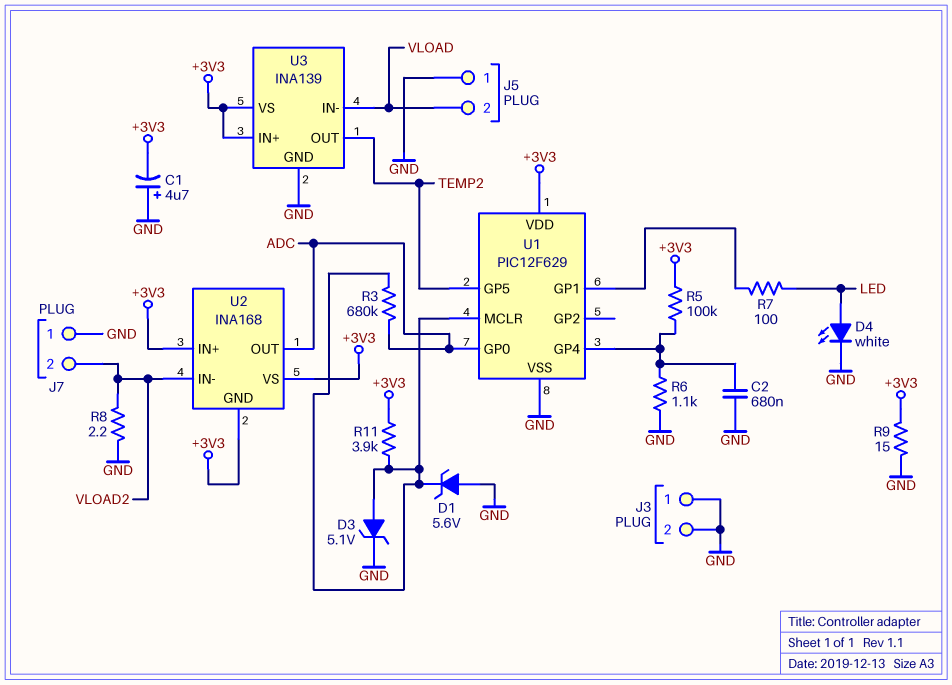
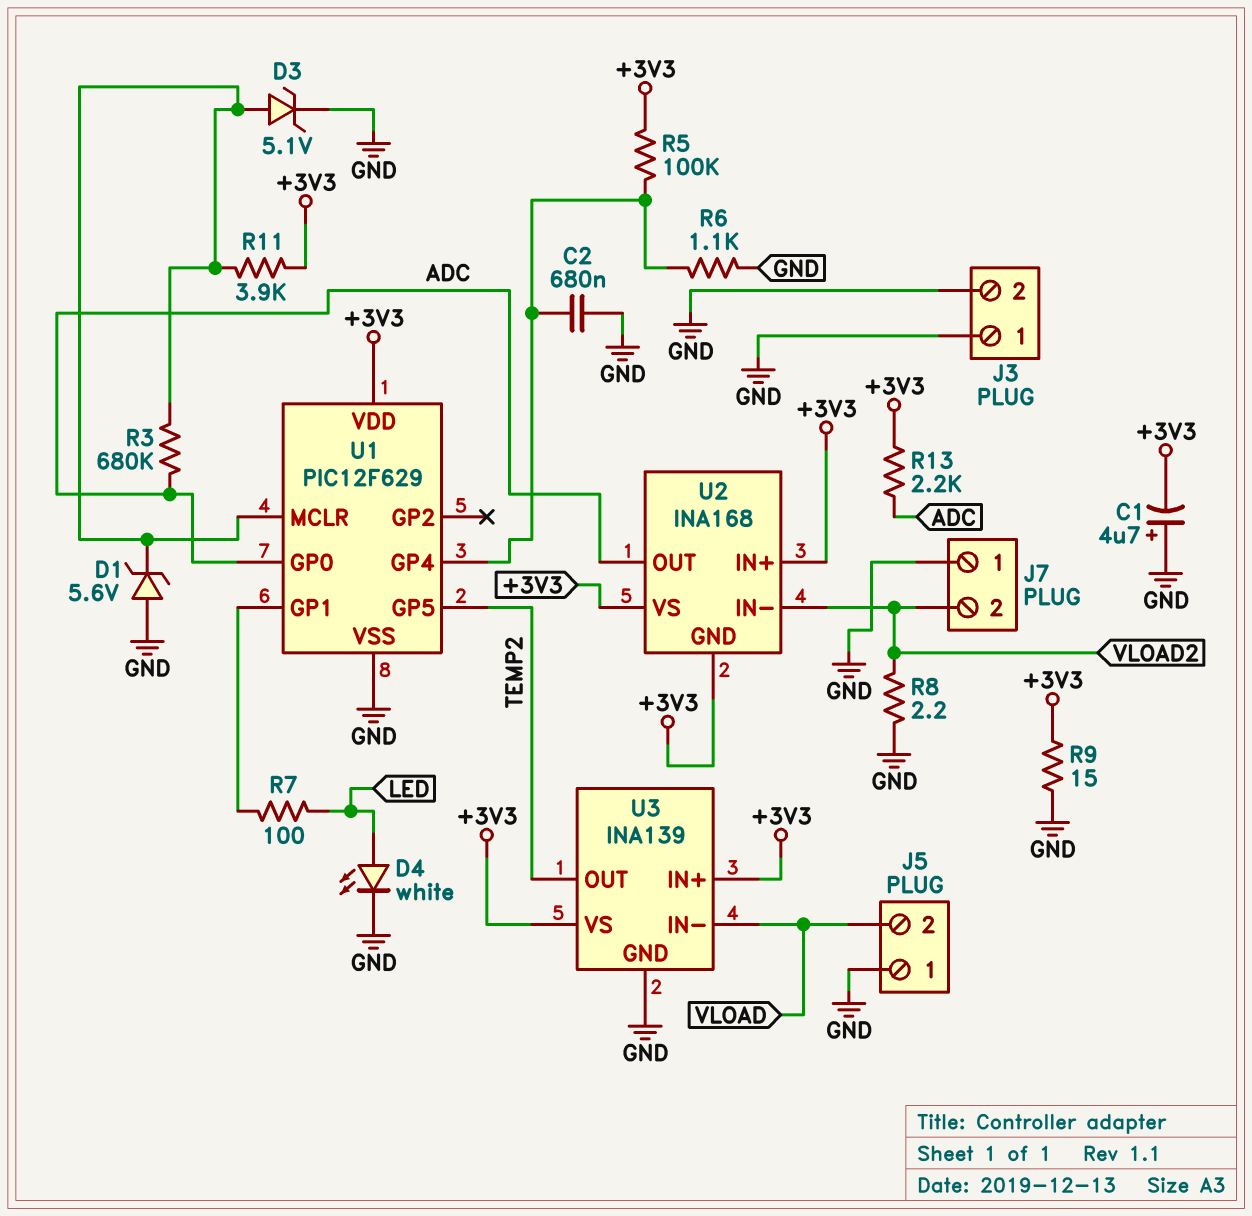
R13: none -> 2.2k (+3V3, ADC)

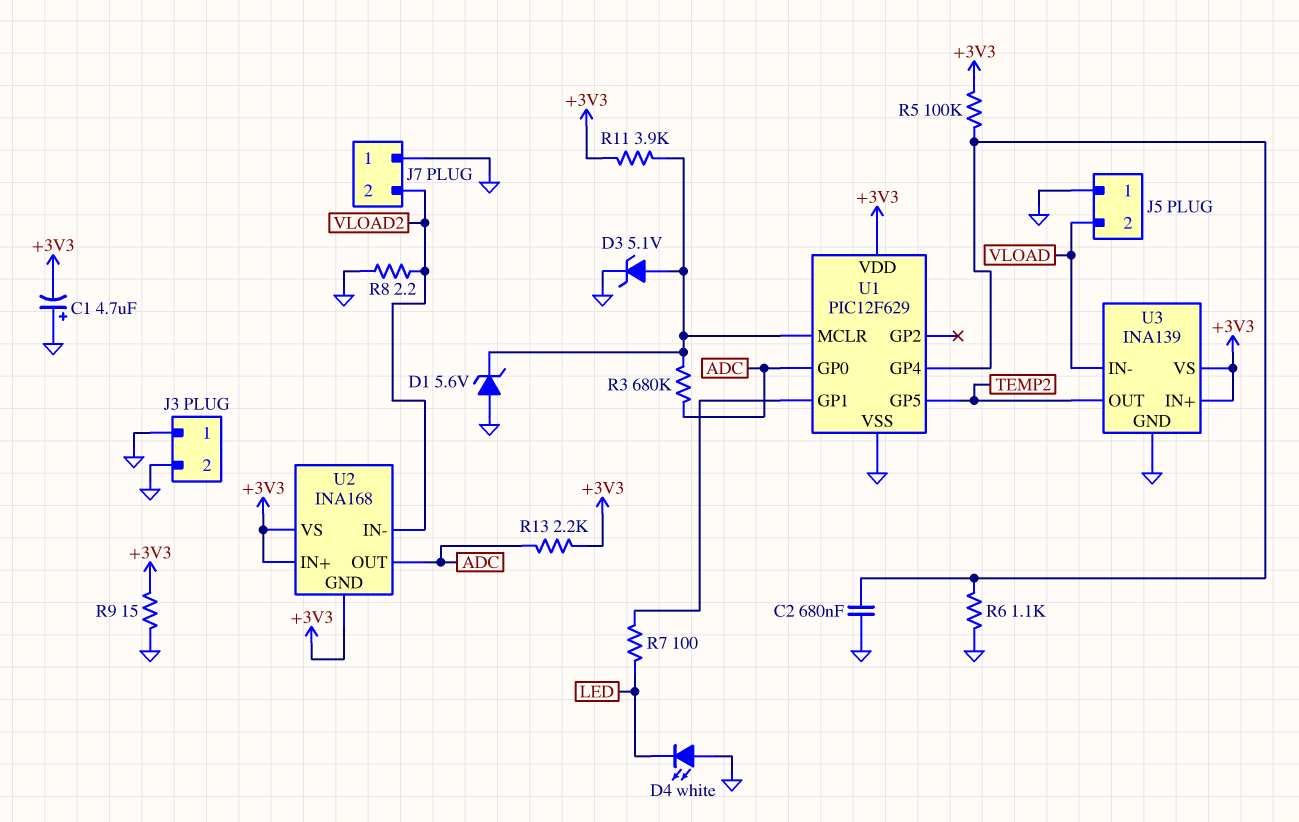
D4: LED white (A LED, K GND) -> LED white (A GND, K LED)

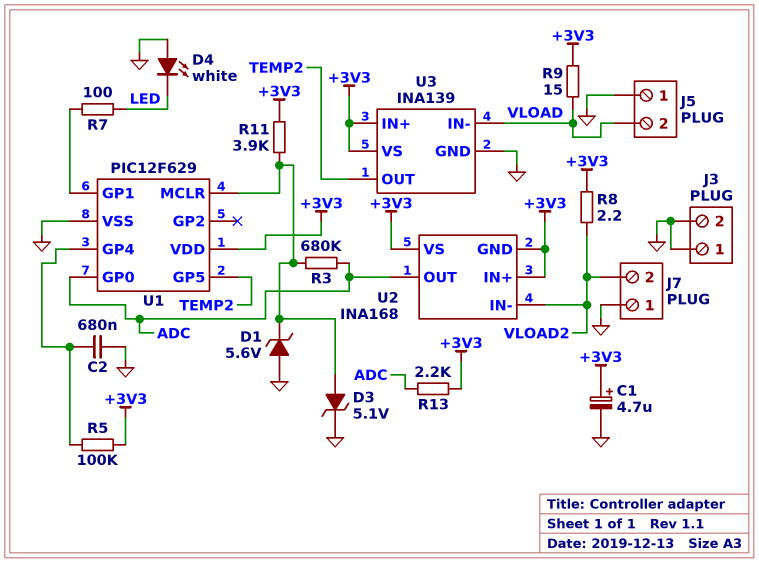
C1: 4.7uF (plus GND, minus +3V3) -> 4.7uF (plus +3V3, minus GND)
R6: 1.1k (GND, U1/GP4) -> none
R8: 2.2 (GND, VLOAD2) -> 2.2 (+3V3, VLOAD2)
R9: 15 (+3V3, GND) -> 15 (+3V3, VLOAD)

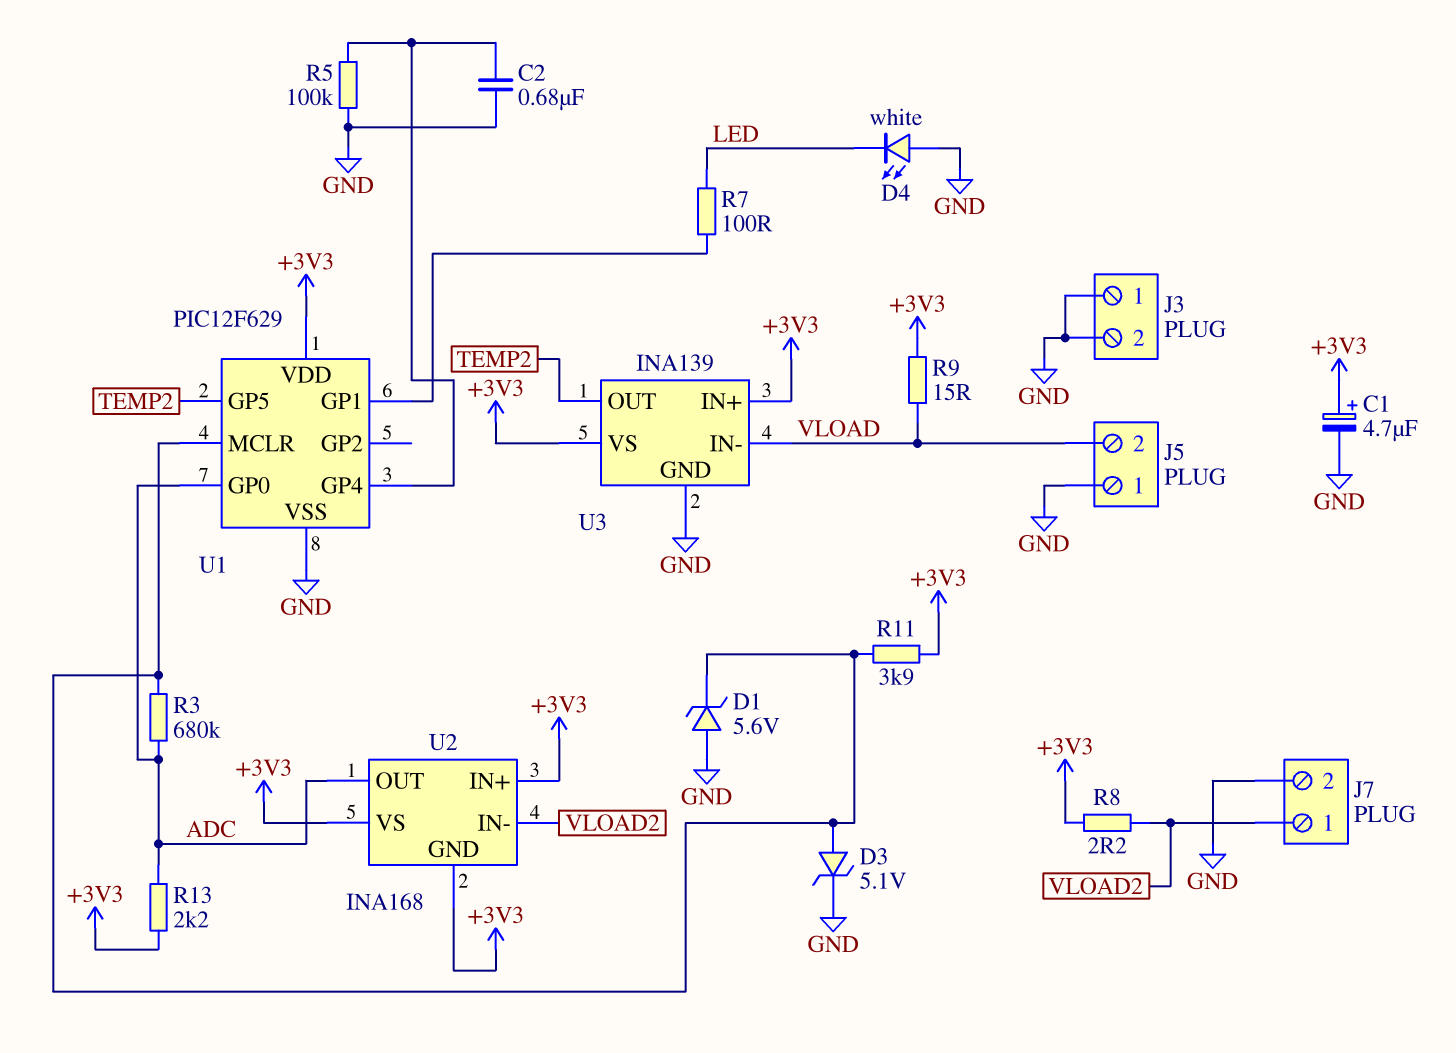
J7 pin 1: GND -> VLOAD2
J7 pin 2: VLOAD2 -> GND
R5: 100k (+3V3, U1/GP4) -> 100k (GND, U1/GP4)

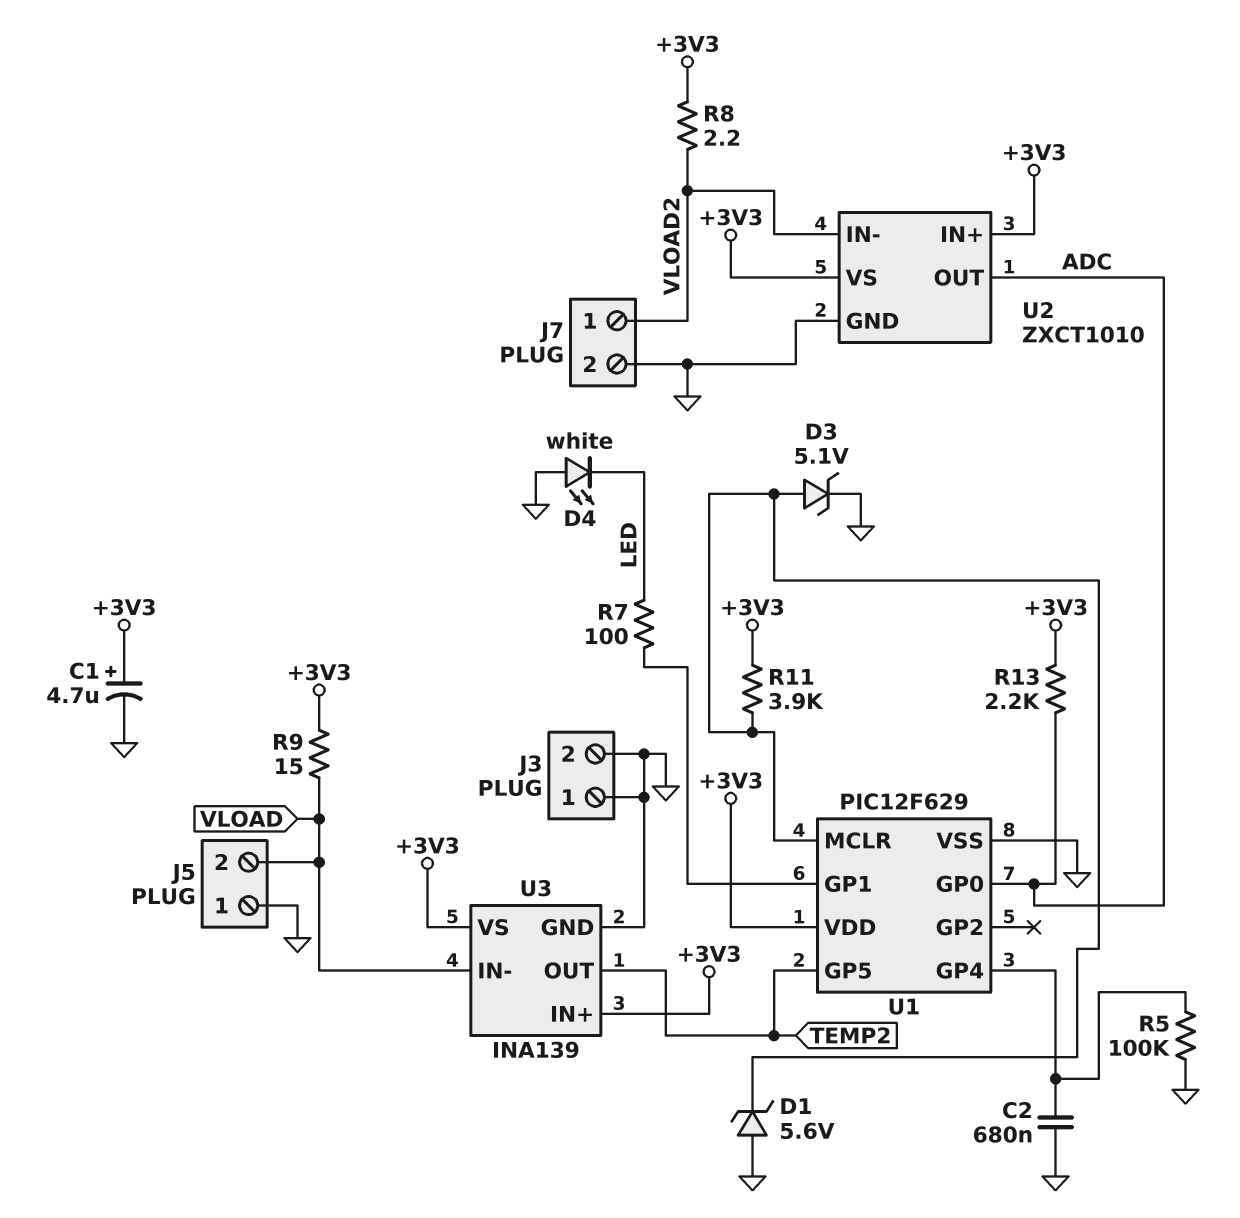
R3: 680k (ADC, U1/MCLR) -> none
U2: INA168 -> ZXCT1010
U2 pin GND: +3V3 -> GND

